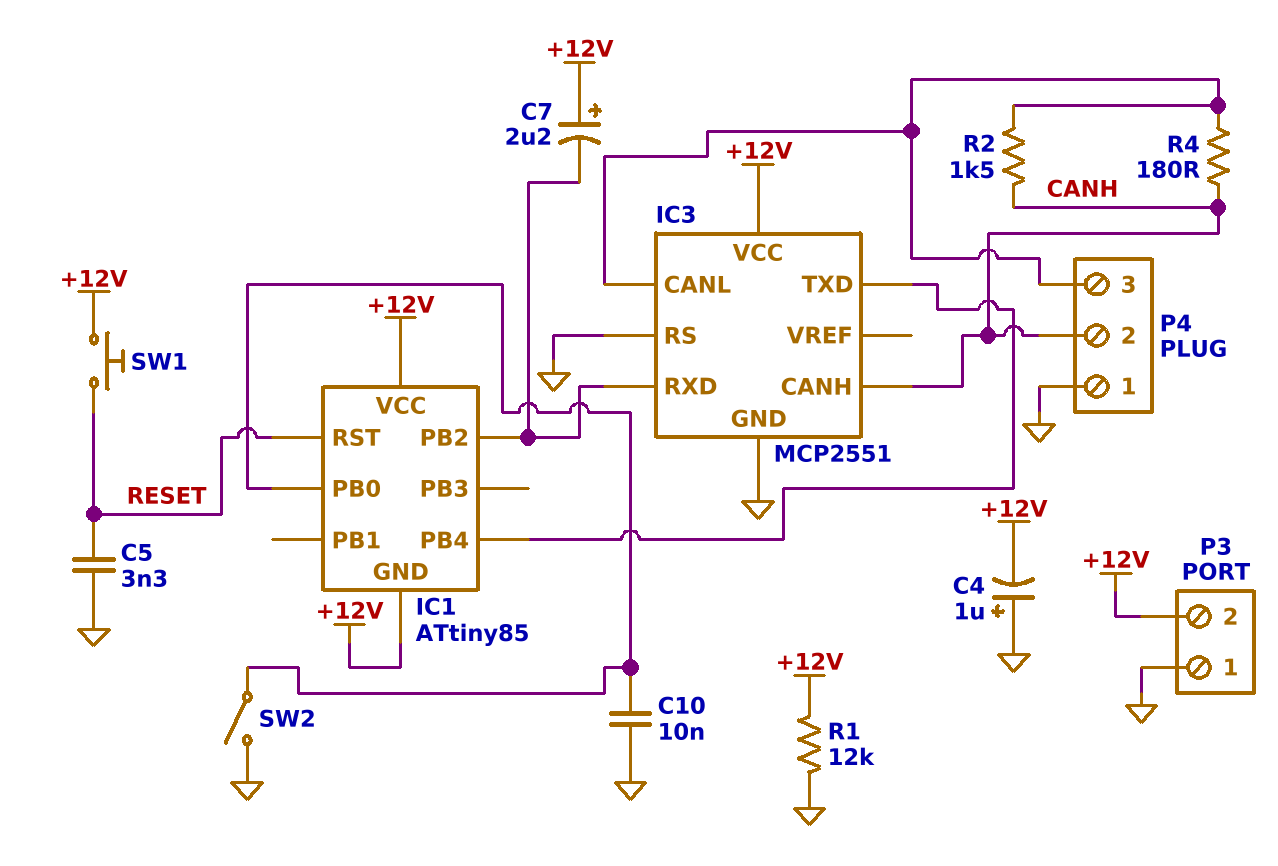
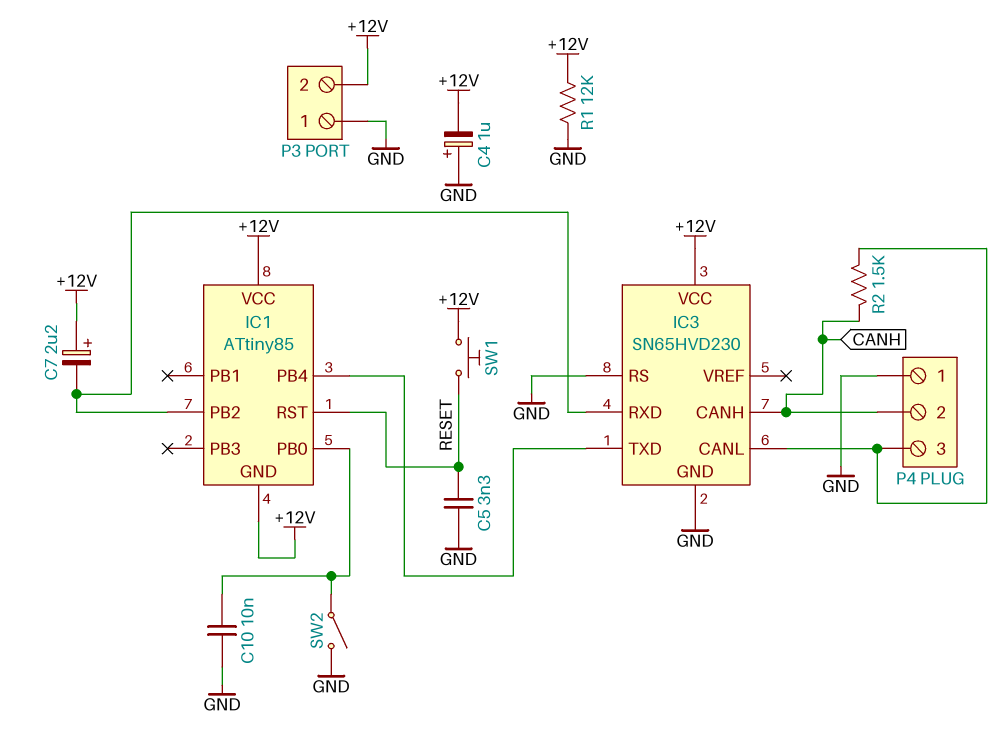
IC3: MCP2551 -> SN65HVD230
R4: 180 (CANH, IC3/CANL) -> none

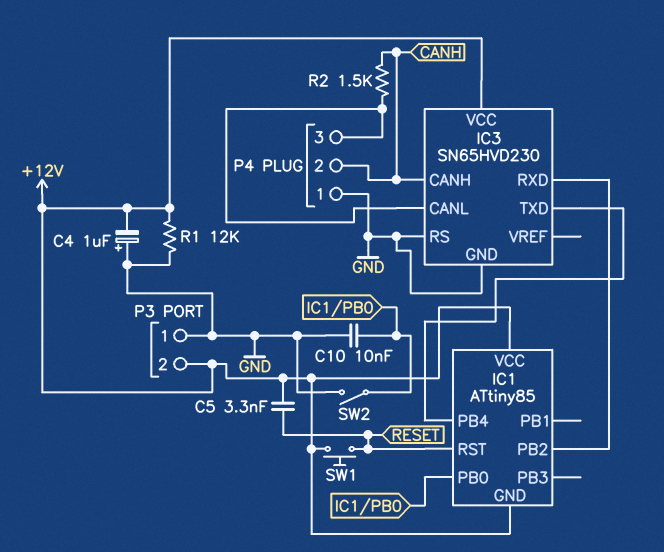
C5: 3.3nF (GND, RESET) -> 3.3nF (+12V, RESET)
C7: 2.2uF (plus +12V, minus IC1/PB2) -> none

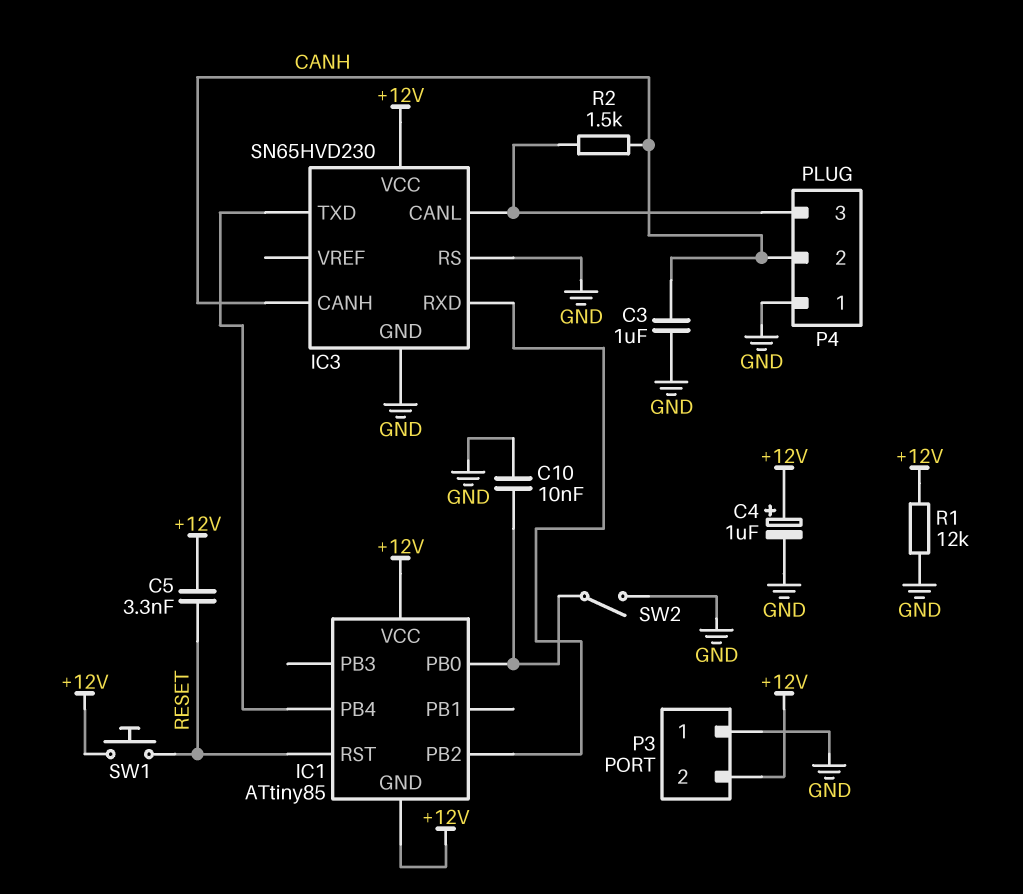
C3: none -> 1uF (CANH, GND)
C4: 1uF (plus GND, minus +12V) -> 1uF (plus +12V, minus GND)

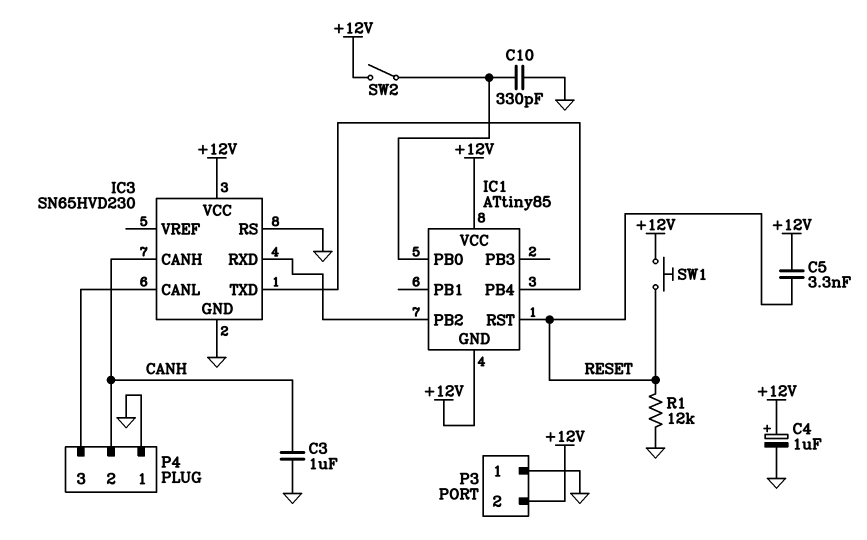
C10: 10nF (GND, IC1/PB0) -> 330pF (GND, IC1/PB0)
R1: 12k (+12V, GND) -> 12k (GND, RESET)
R2: 1.5k (CANH, IC3/CANL) -> none
SW2: switch (GND, IC1/PB0) -> switch (+12V, IC1/PB0)

